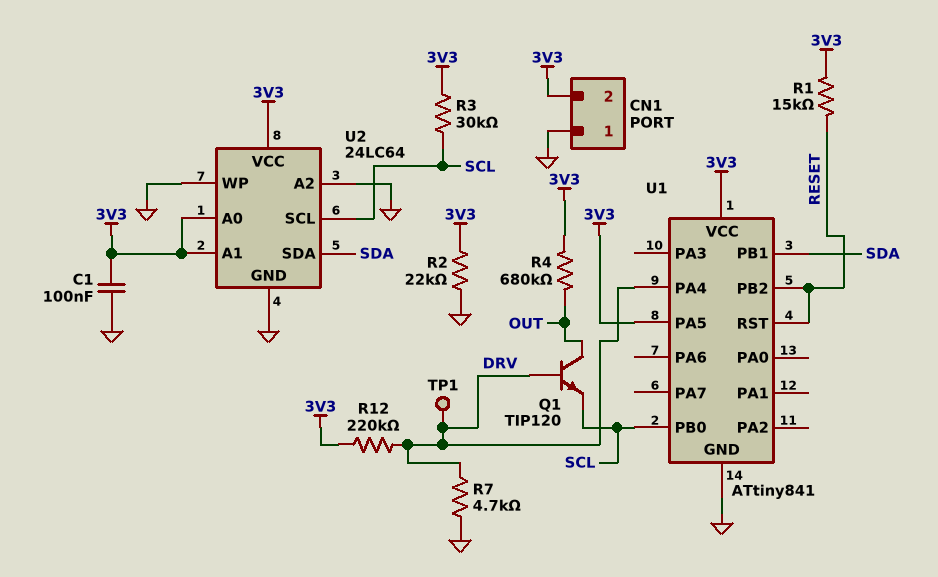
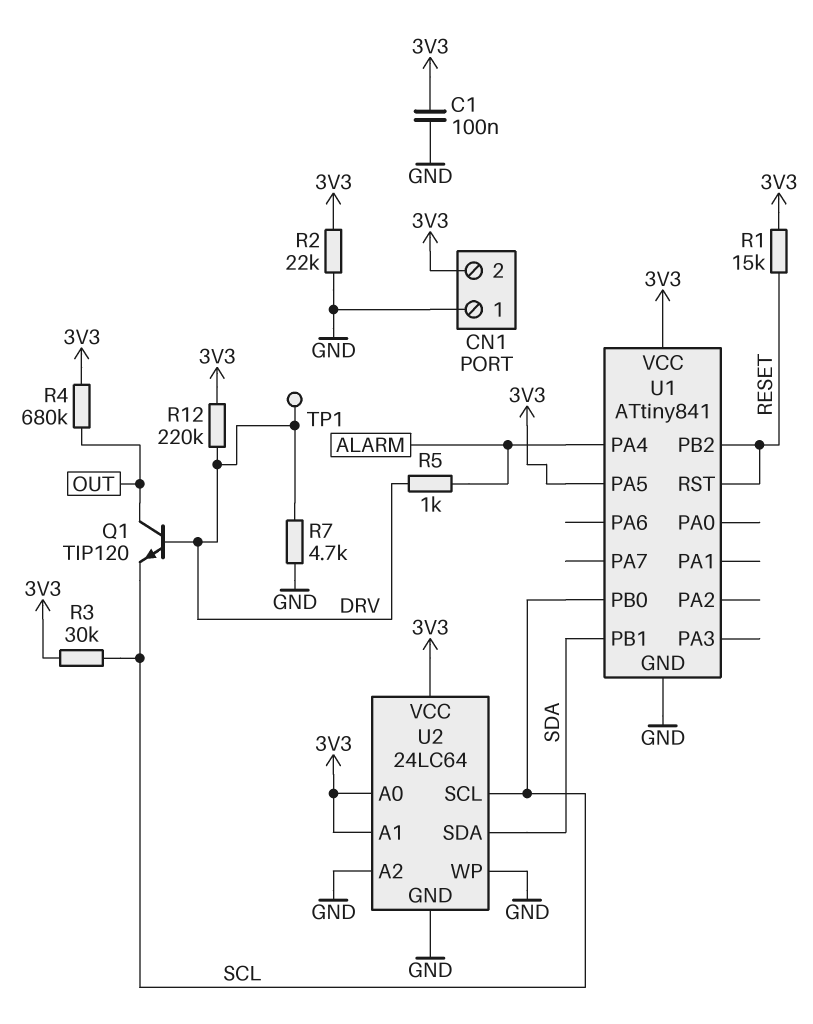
R5: none -> 1k (ALARM, DRV)
U1 pin PA4: DRV -> ALARM

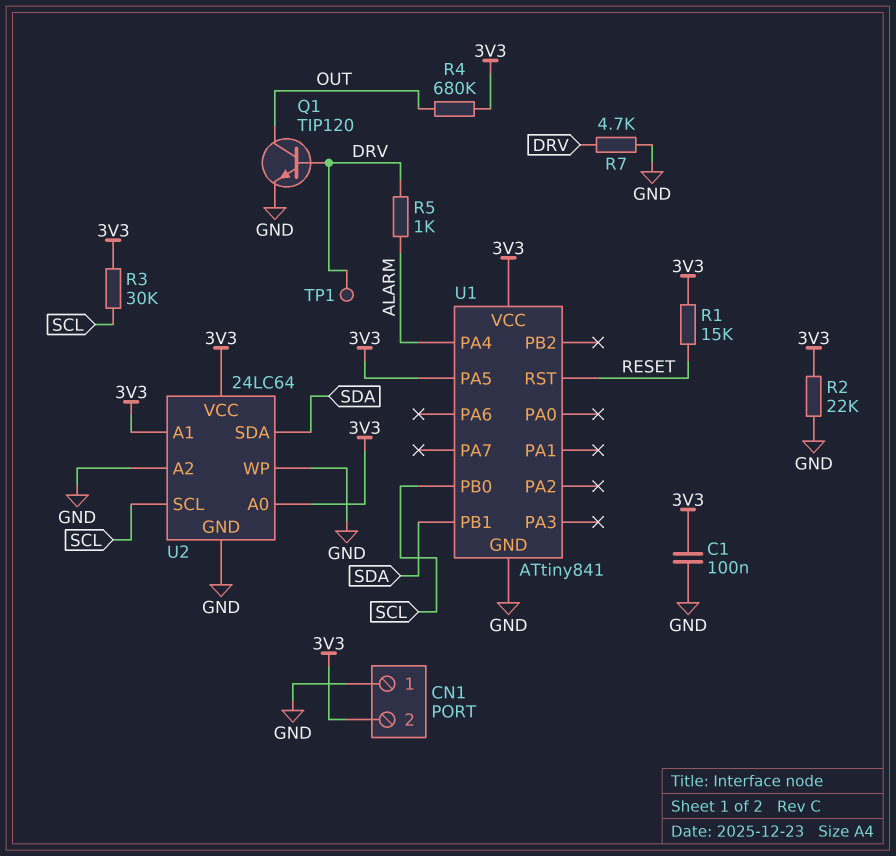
Q1: NPN TIP120 (B DRV, C OUT, E SCL) -> NPN TIP120 (B DRV, C OUT, E GND)
R12: 220k (3V3, DRV) -> none
U1 pin PB2: RESET -> none

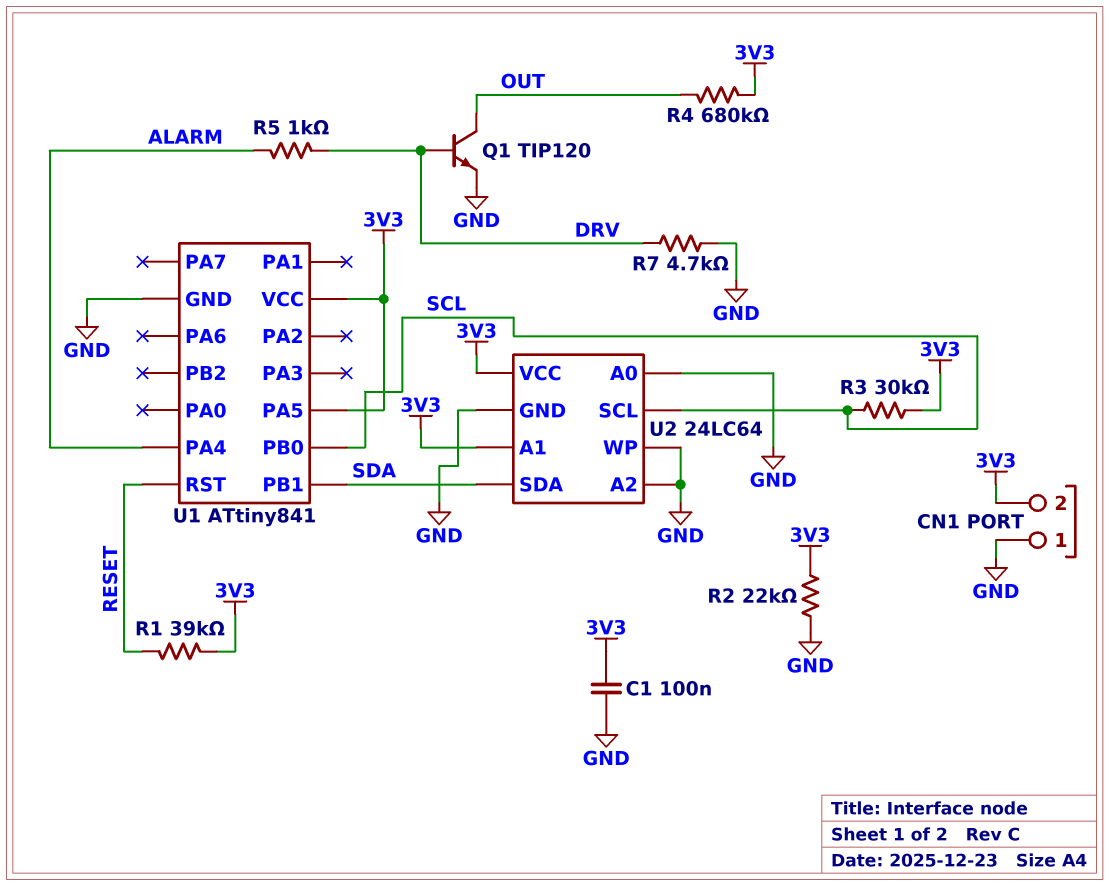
R1: 15k (3V3, RESET) -> 39k (3V3, RESET)
TP1: test point (DRV) -> none
U2 pin A0: 3V3 -> GND

